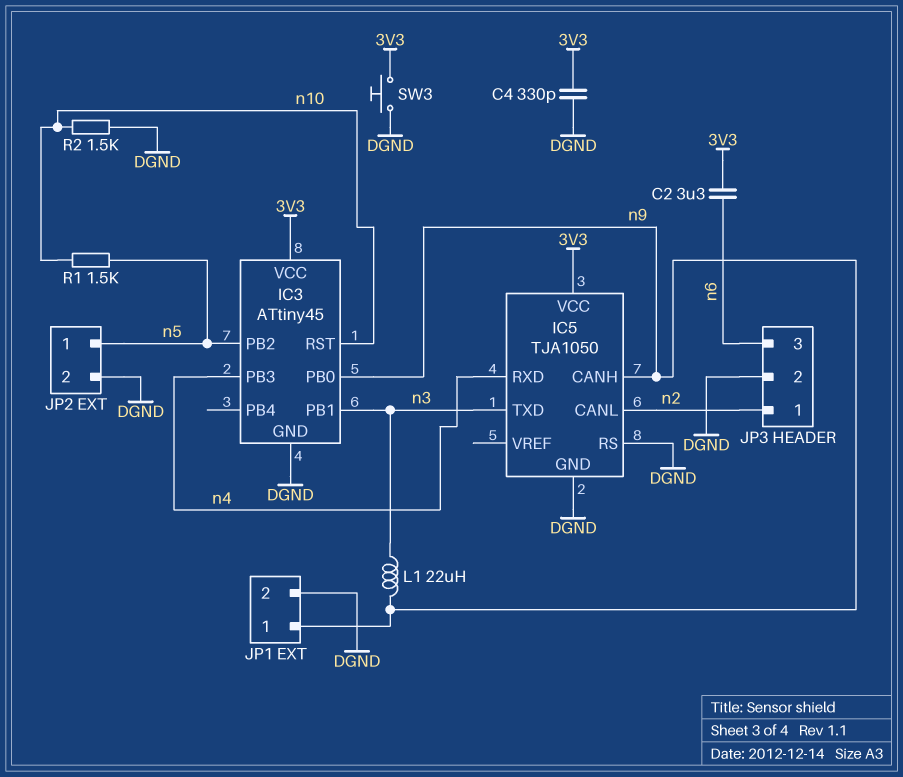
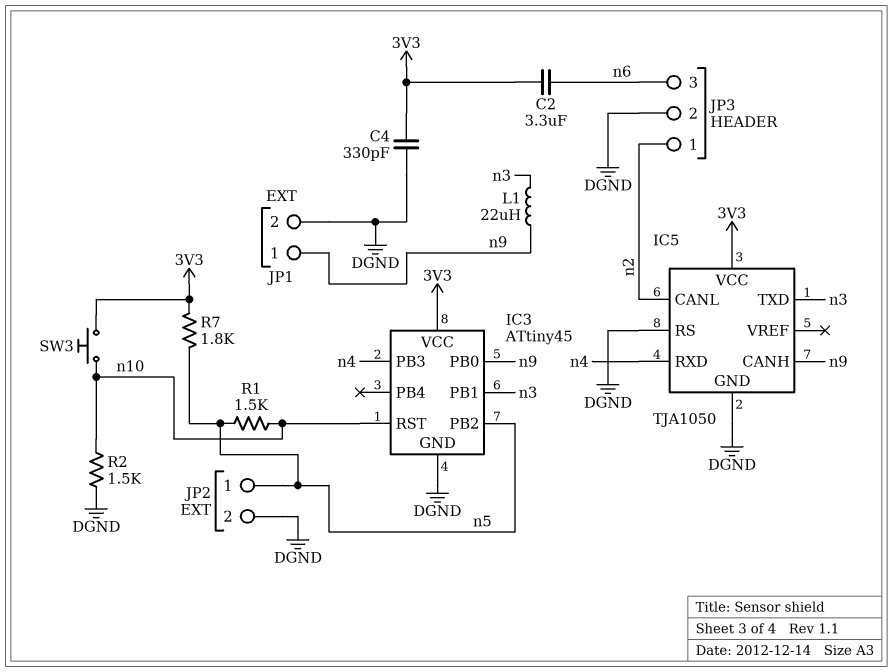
R7: none -> 1.8k (3V3, n5)
SW3: button (3V3, DGND) -> button (3V3, n10)

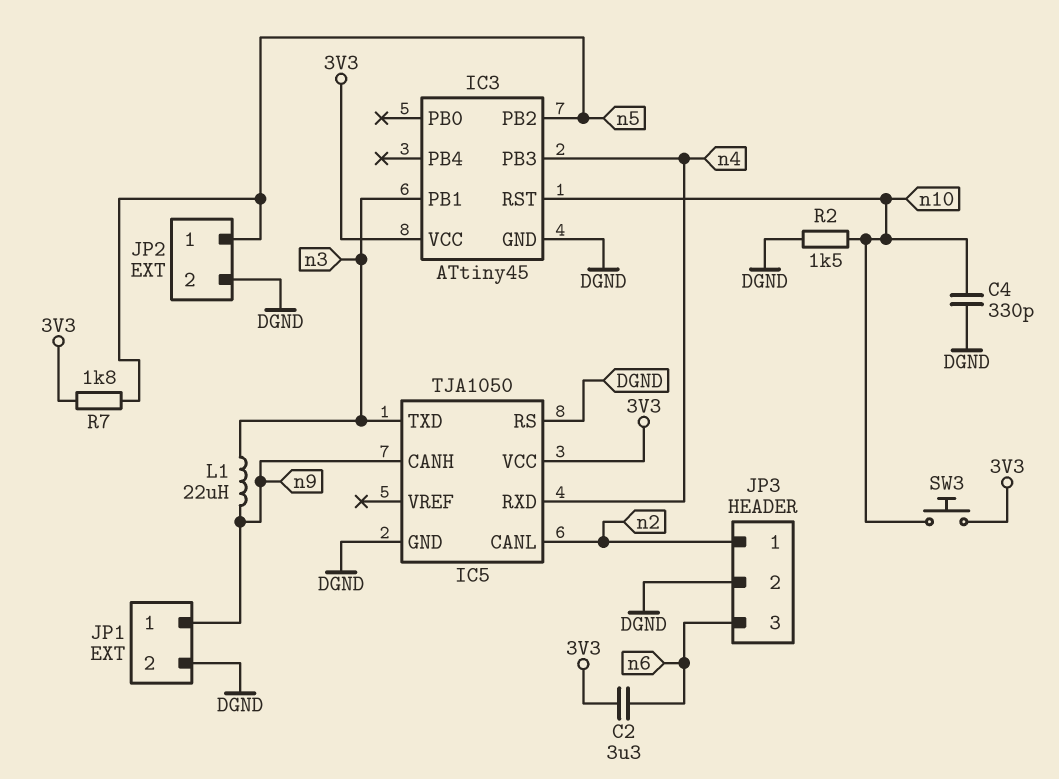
C4: 330pF (3V3, DGND) -> 330pF (DGND, n10)
IC3 pin PB0: n9 -> none
R1: 1.5k (n5, n10) -> none

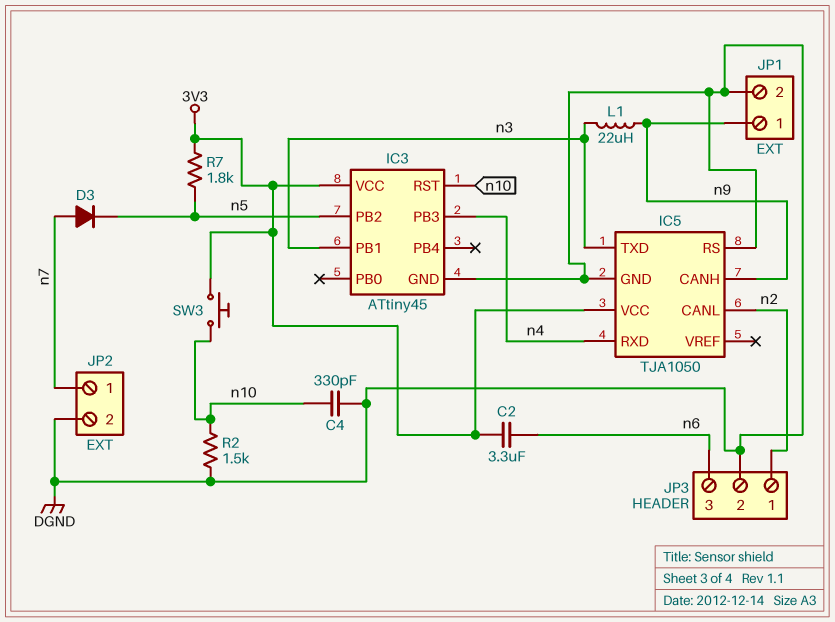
D3: none -> diode (A n7, K n5)
JP2 pin 1: n5 -> n7

